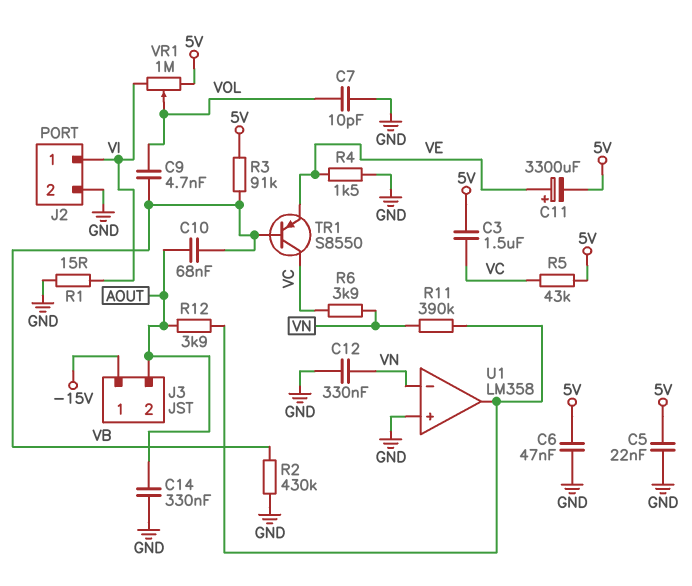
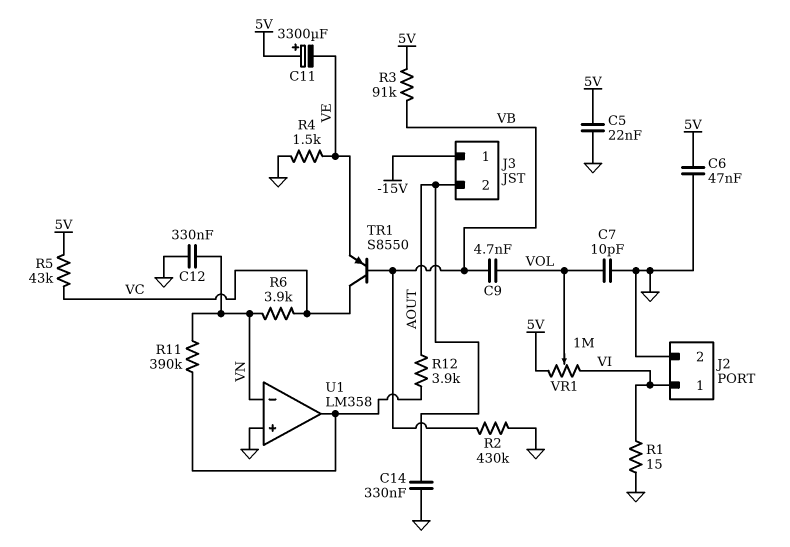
C3: 1.5uF (5V, VC) -> none
C10: 68nF (AOUT, VB) -> none
C11: 3300uF (plus VE, minus 5V) -> 3300uF (plus 5V, minus VE)

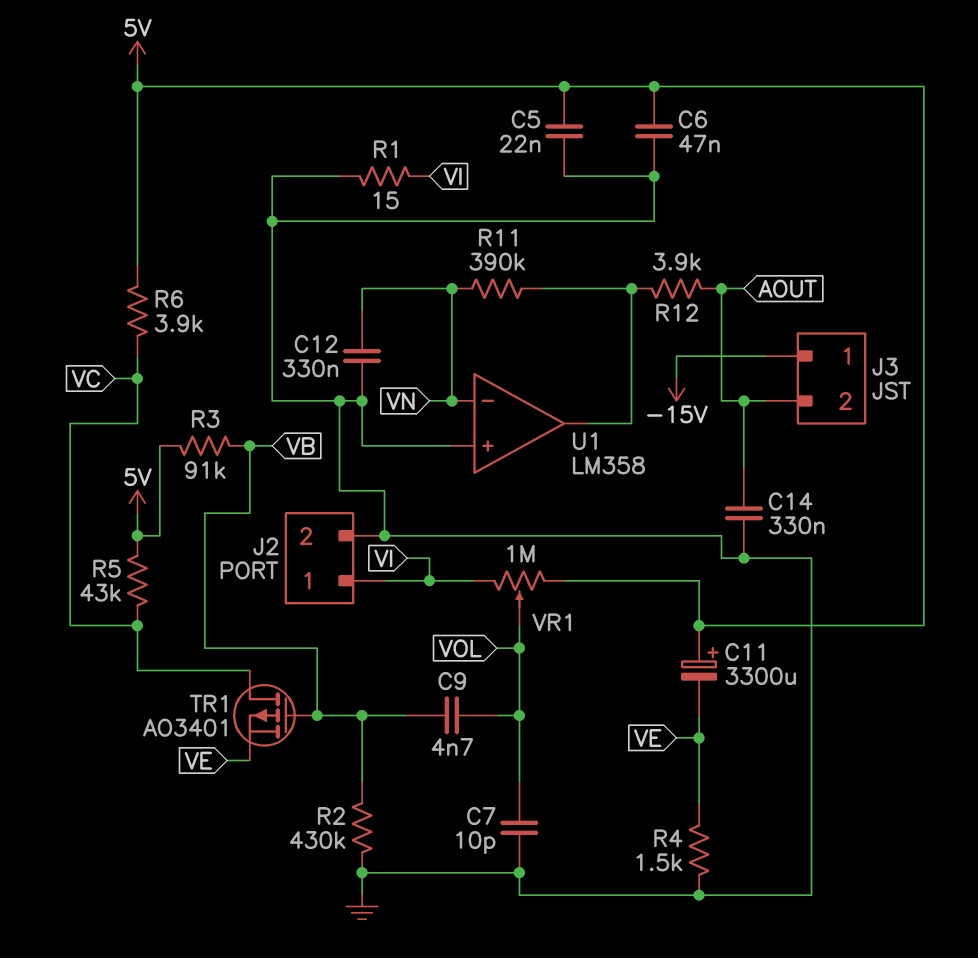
R6: 3.9k (VC, VN) -> 3.9k (5V, VC)
TR1: PNP S8550 (B VB, C VC, E VE) -> PMOS AO3401 (G VB, D VC, S VE)

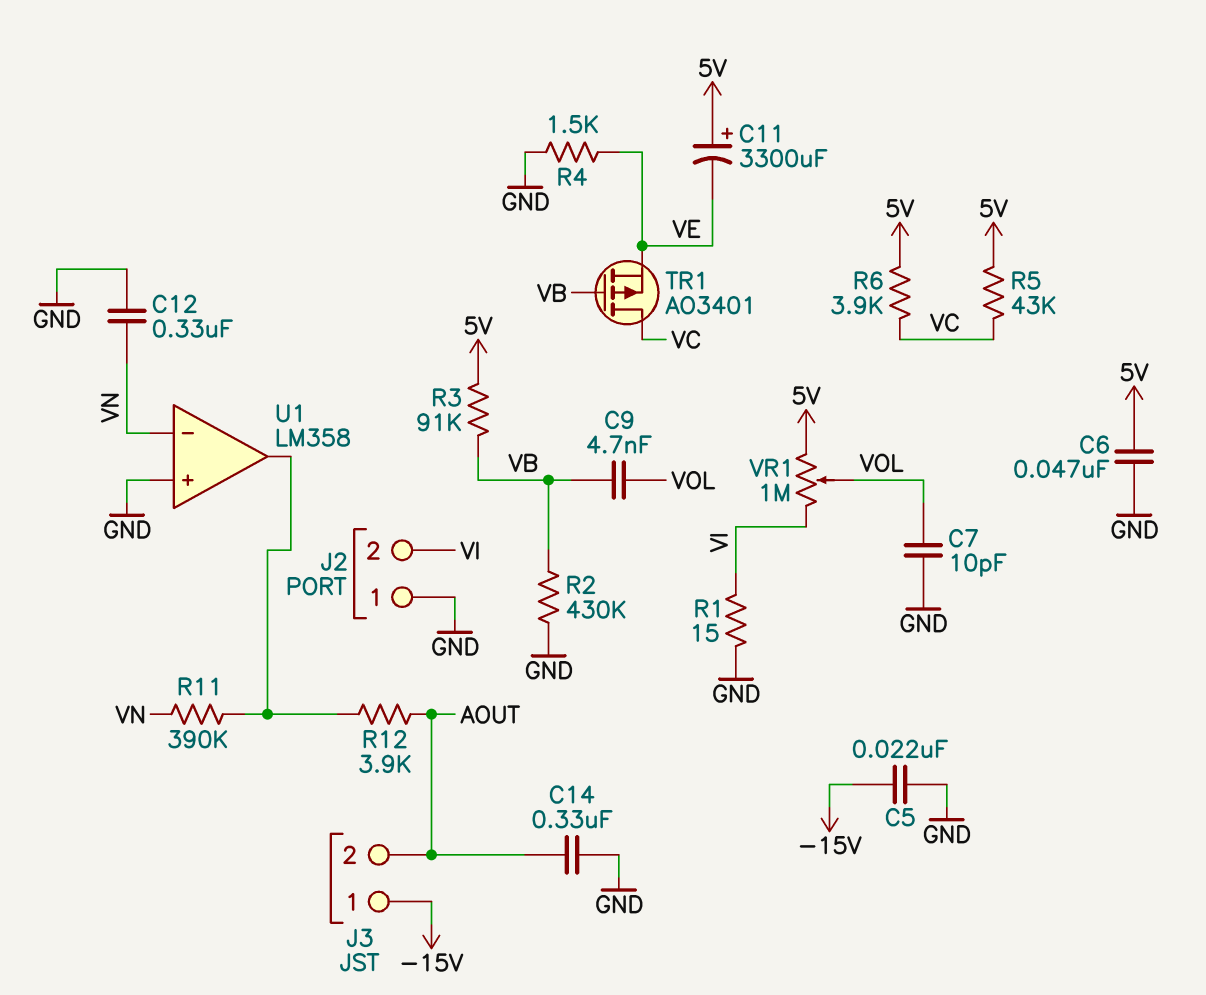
C5: 22nF (5V, GND) -> 22nF (-15V, GND)
J2 pin 1: VI -> GND
J2 pin 2: GND -> VI

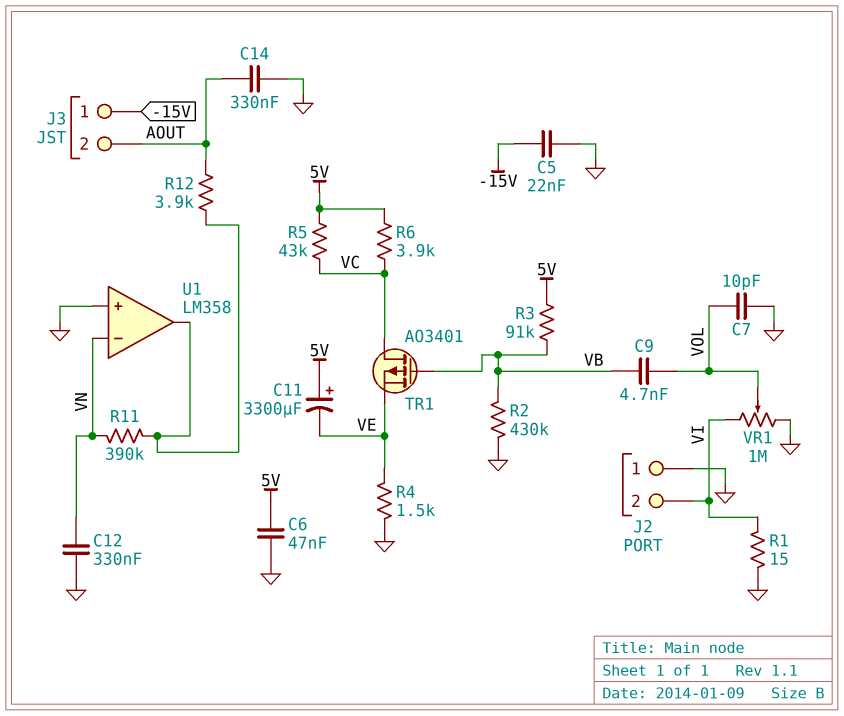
VR1: 1M (5V, VI, wiper VOL) -> 1M (GND, VI, wiper VOL)

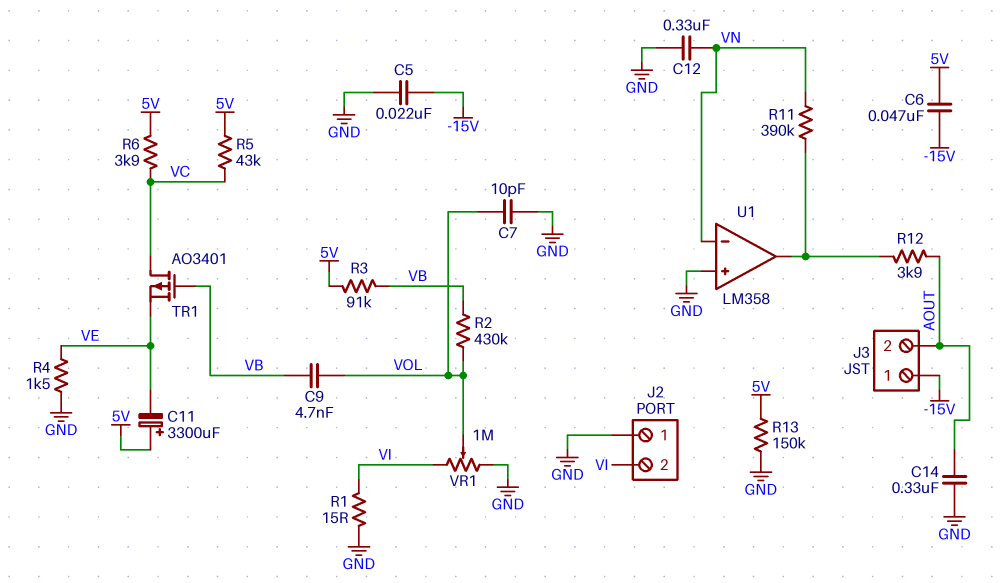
C6: 47nF (5V, GND) -> 47nF (-15V, 5V)
R2: 430k (GND, VB) -> 430k (VB, VOL)
R13: none -> 150k (5V, GND)

